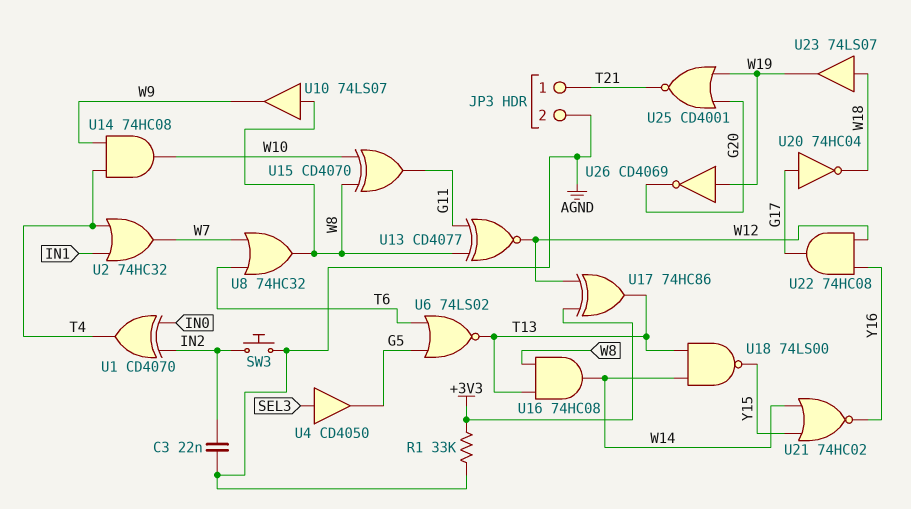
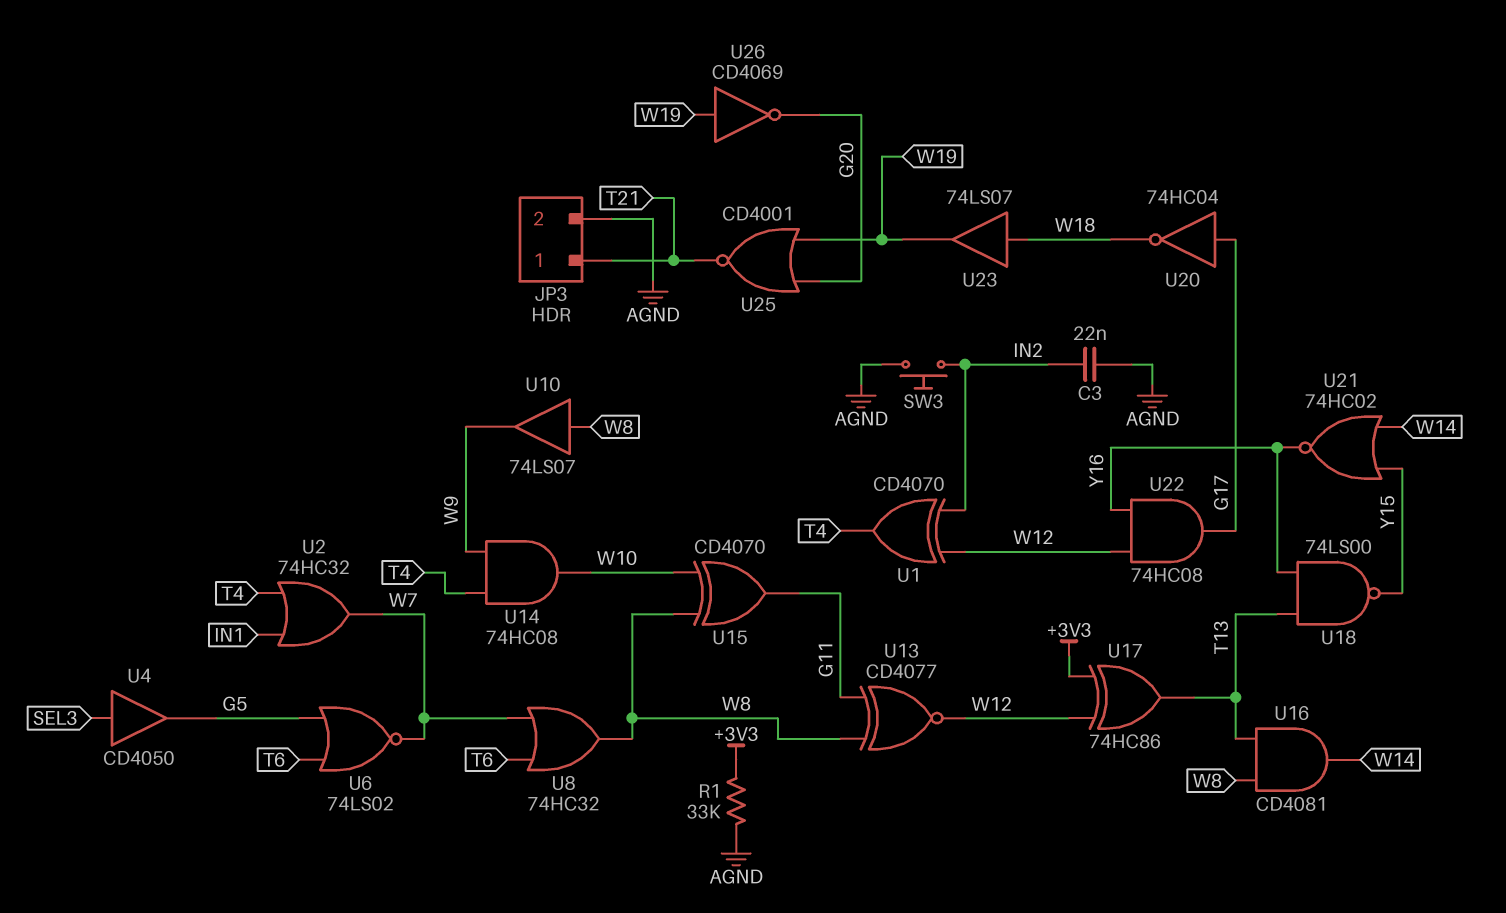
U1: XOR CD4070 (in IN0, in IN2, out T4) -> XOR CD4070 (in IN2, in W12, out T4)
U6: NOR 74LS02 (in G5, in T6, out T13) -> NOR 74LS02 (in G5, in T6, out W7)
U16: AND 74HC08 (in T13, in W8, out W14) -> AND CD4081 (in T13, in W8, out W14)
U18: NAND 74LS00 (in T13, in W14, out Y15) -> NAND 74LS00 (in T13, in Y16, out Y15)

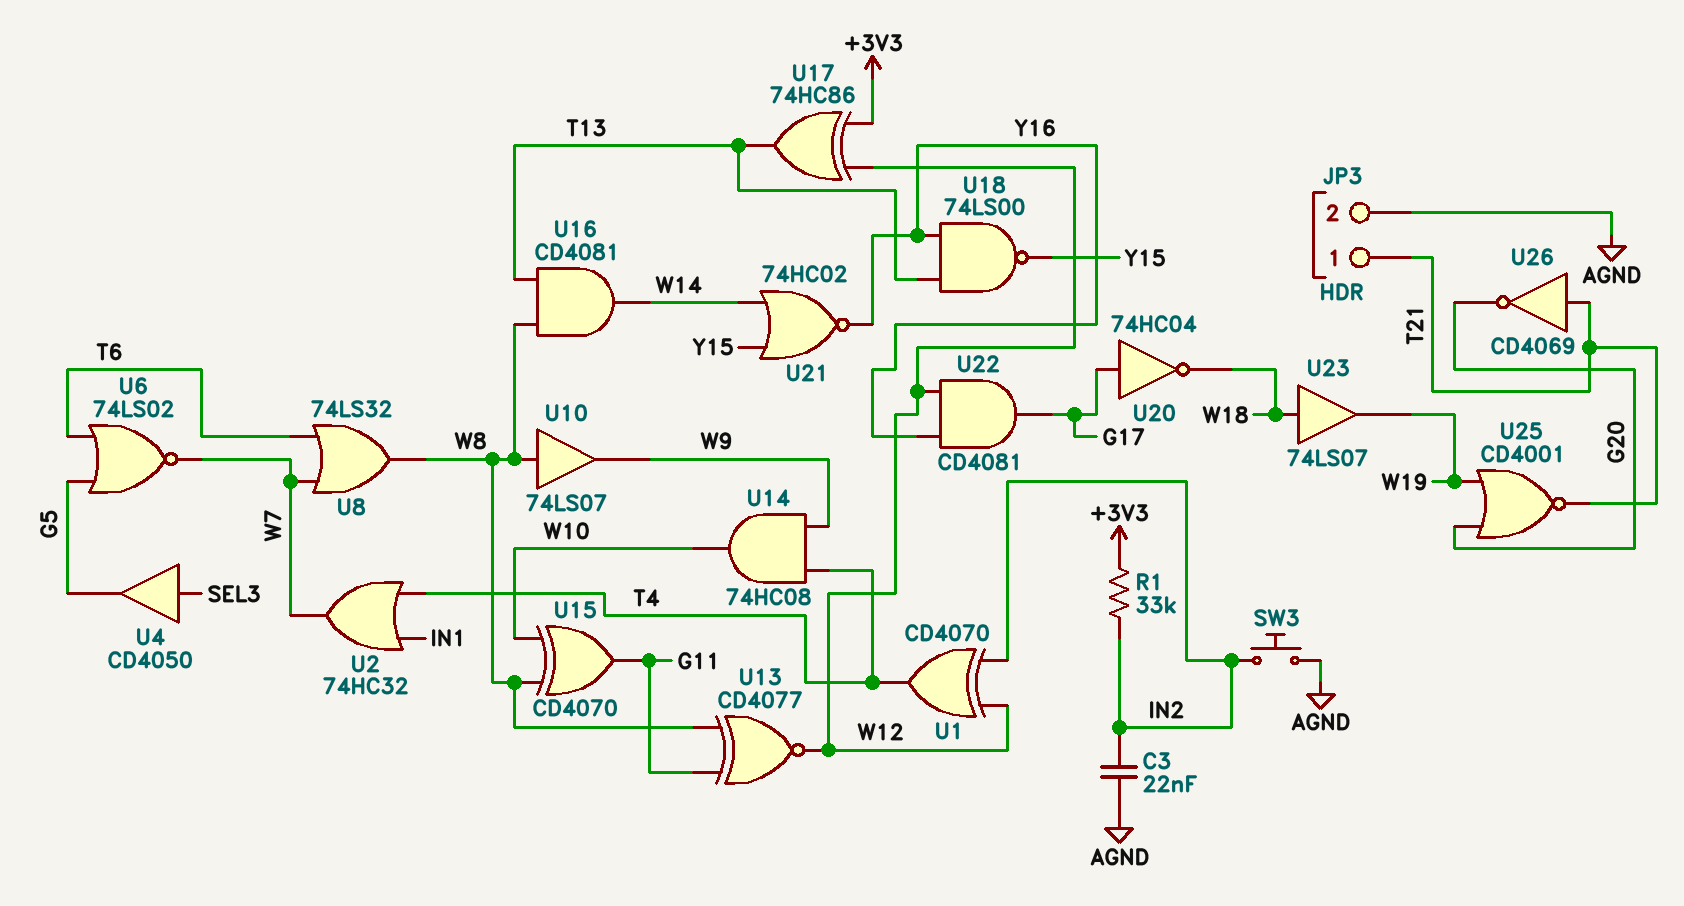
R1: 33k (+3V3, AGND) -> 33k (+3V3, IN2)
U8: OR 74HC32 (in T6, in W7, out W8) -> OR 74LS32 (in T6, in W7, out W8)
U22: AND 74HC08 (in W12, in Y16, out G17) -> AND CD4081 (in W12, in Y16, out G17)
U26: NOT CD4069 (in W19, out G20) -> NOT CD4069 (in T21, out G20)

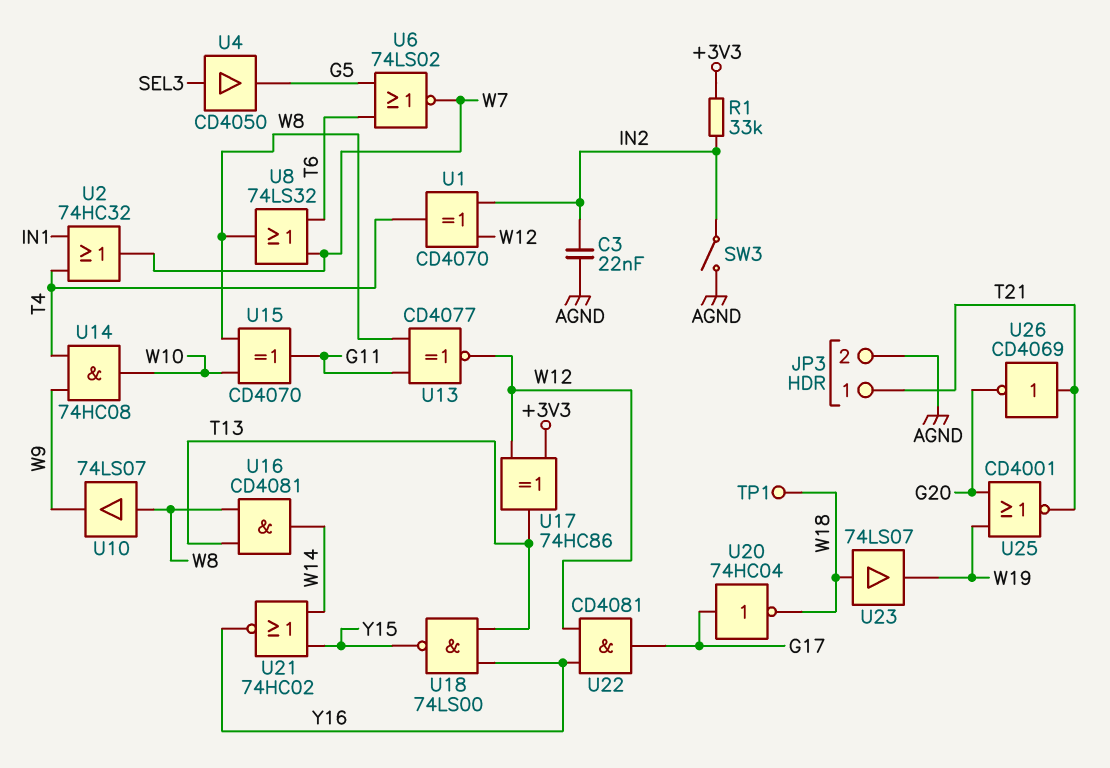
SW3: button (AGND, IN2) -> switch (AGND, IN2)
TP1: none -> test point (W18)

